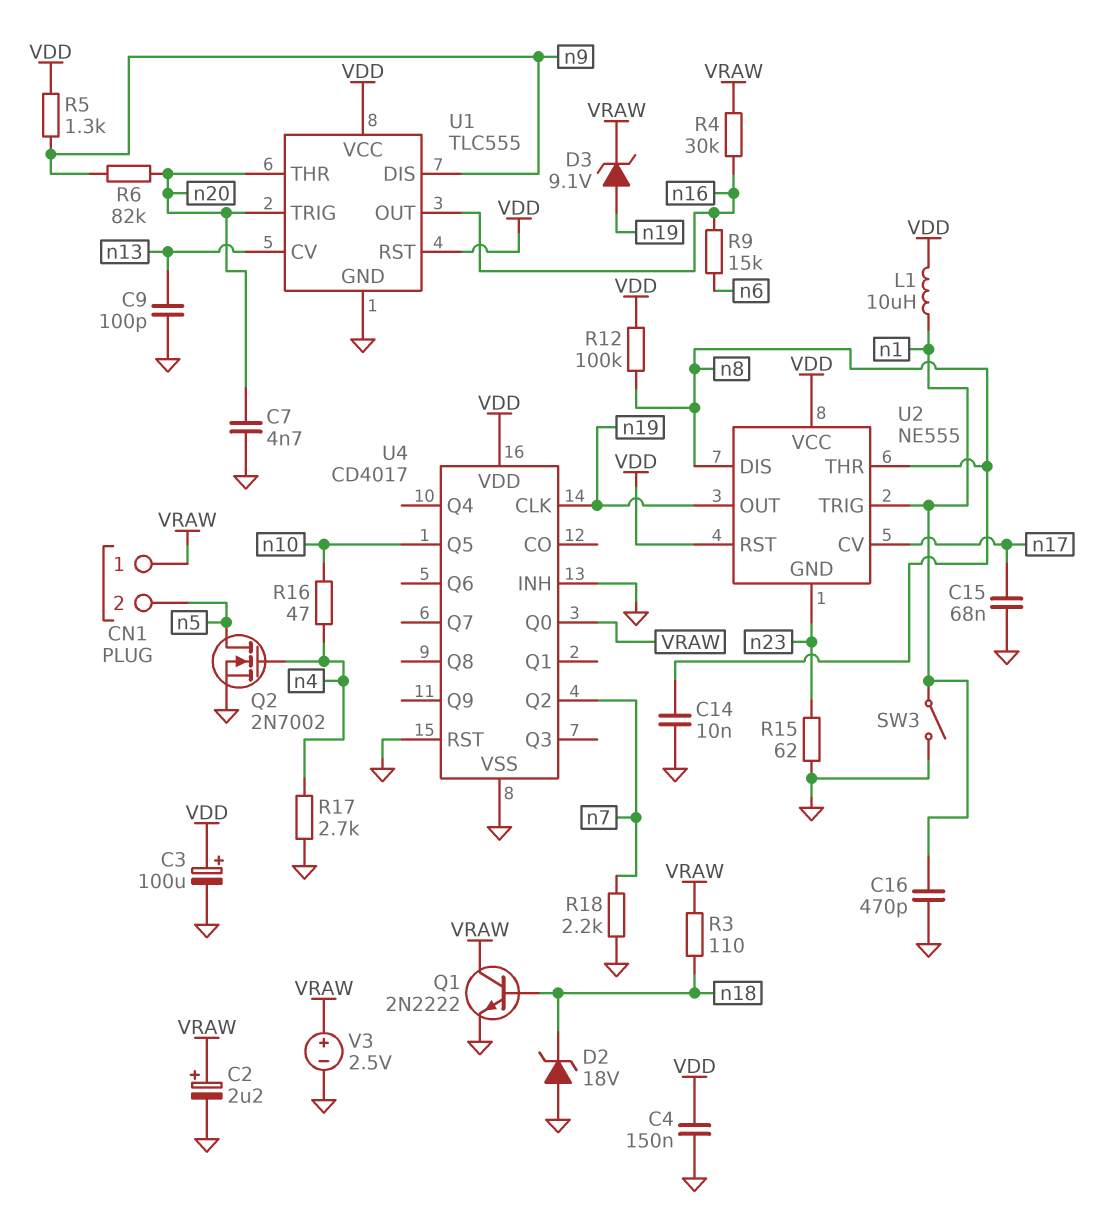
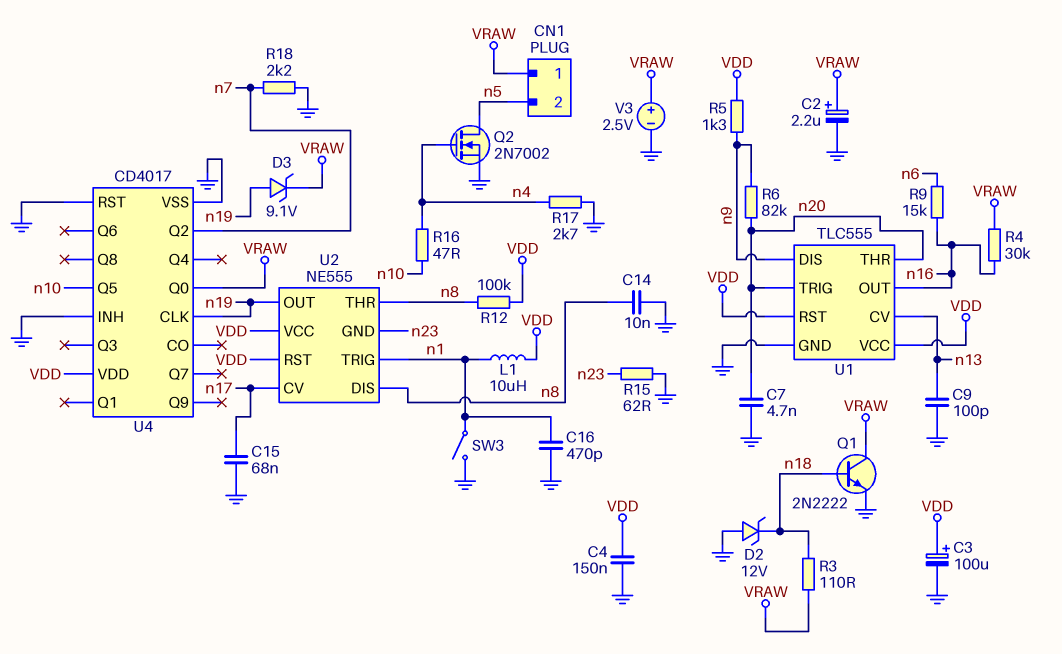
D2: zener 18V (A GND, K n18) -> zener 12V (A GND, K n18)

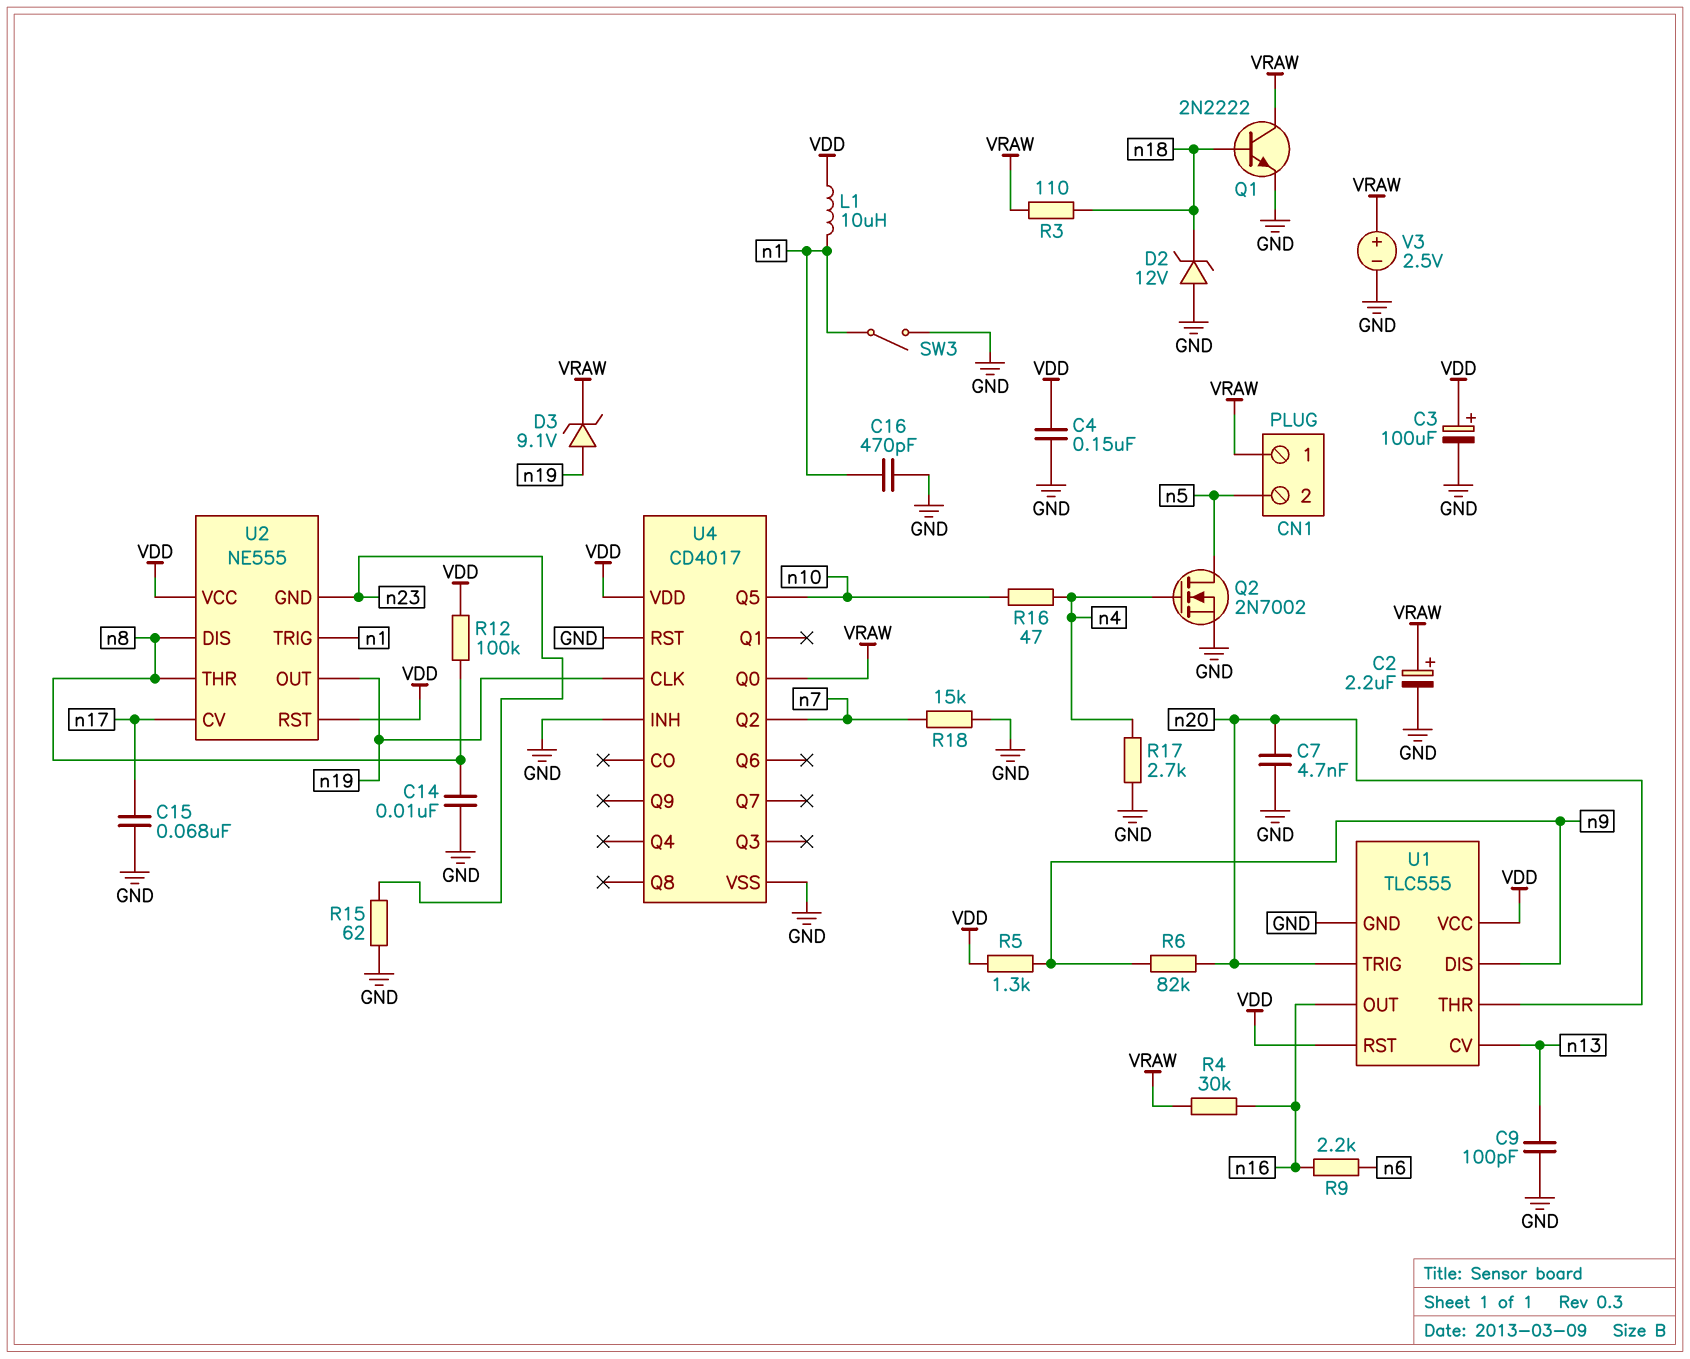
R9: 15k (n6, n16) -> 2.2k (n6, n16)
R18: 2.2k (GND, n7) -> 15k (GND, n7)

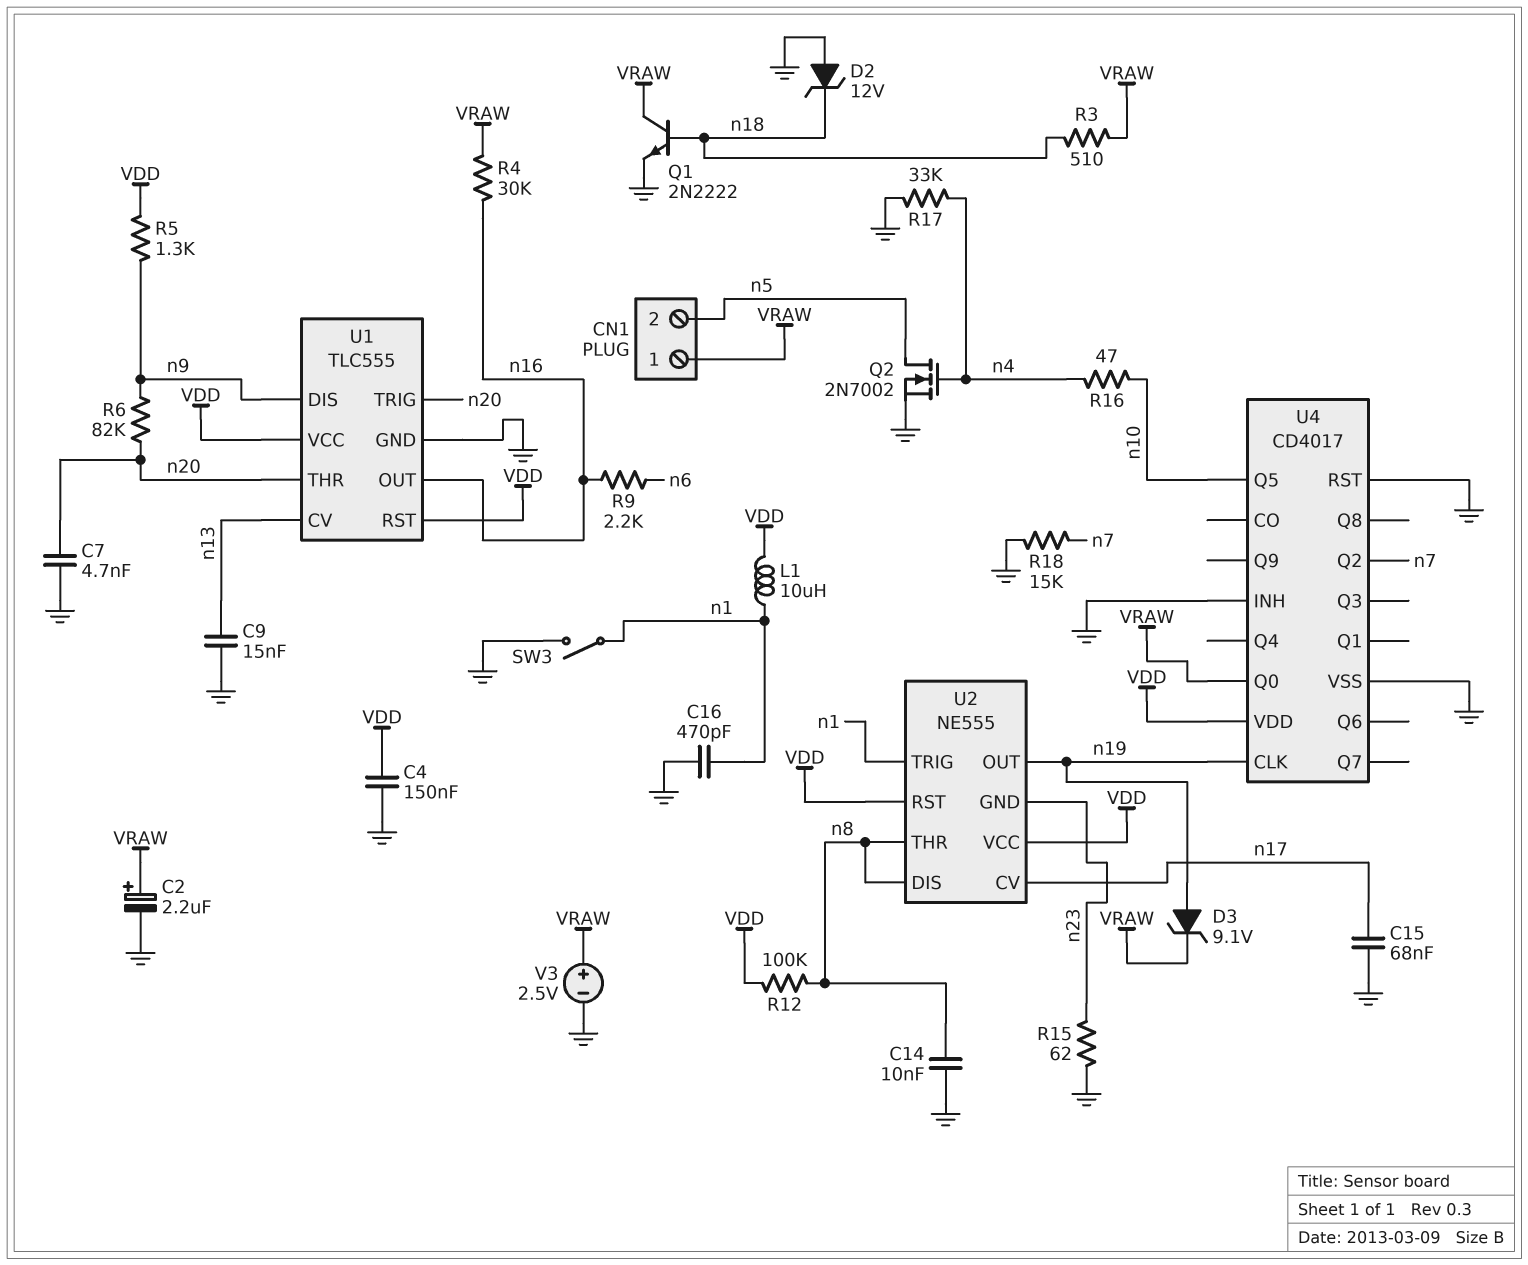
C3: 100uF (plus VDD, minus GND) -> none
C9: 100pF (GND, n13) -> 15nF (GND, n13)
R3: 110 (VRAW, n18) -> 510 (VRAW, n18)
R17: 2.7k (GND, n4) -> 33k (GND, n4)

